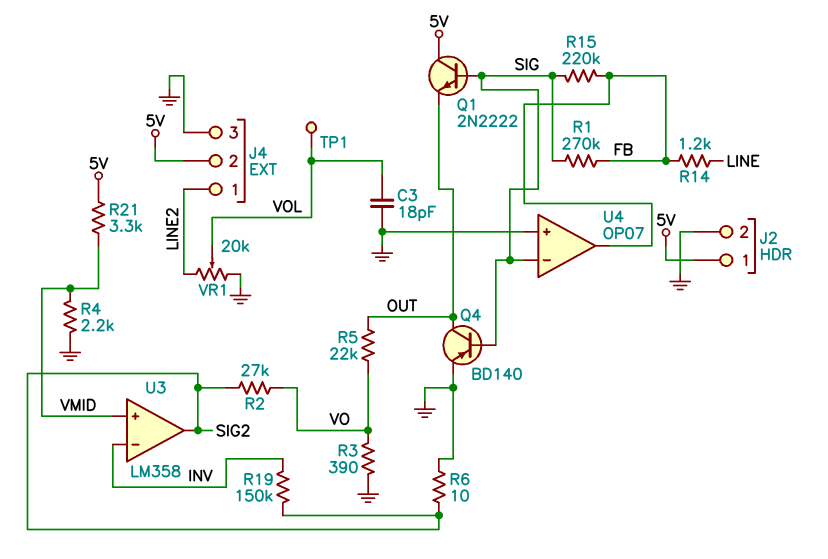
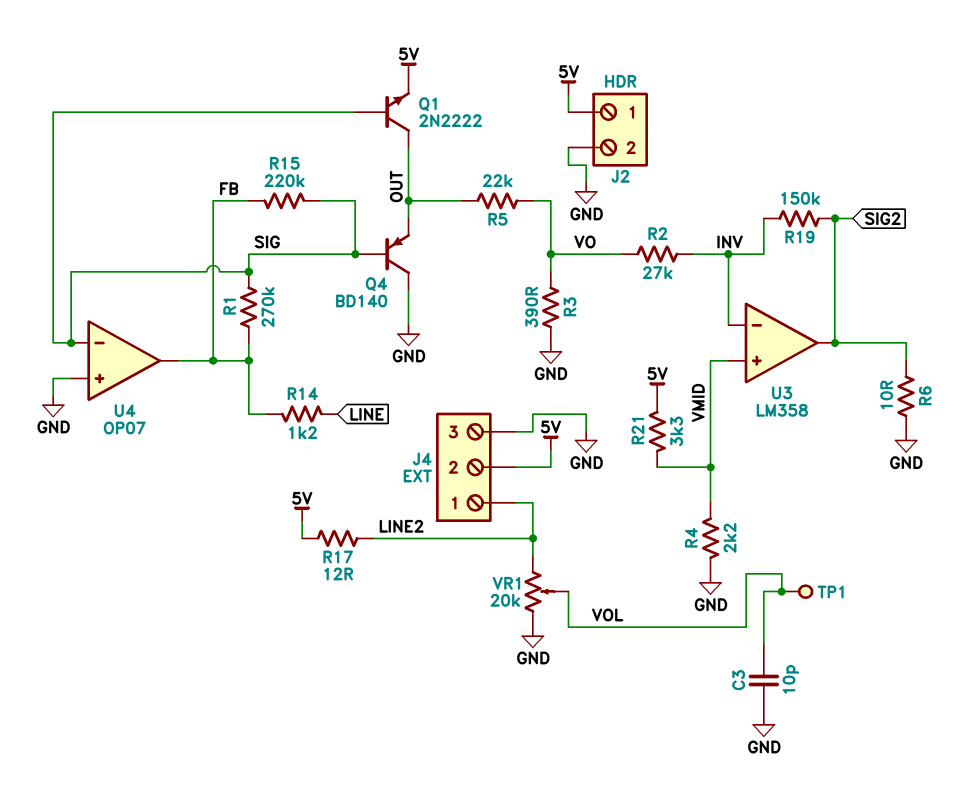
C3: 18pF (GND, VOL) -> 10pF (GND, VOL)
Q1: NPN 2N2222 (B SIG, C 5V, E OUT) -> NPN 2N2222 (B SIG, C OUT, E 5V)
Q4: PNP BD140 (B SIG, C OUT, E GND) -> PNP BD140 (B SIG, C GND, E OUT)
R2: 27k (SIG2, VO) -> 27k (INV, VO)
R17: none -> 12 (5V, LINE2)

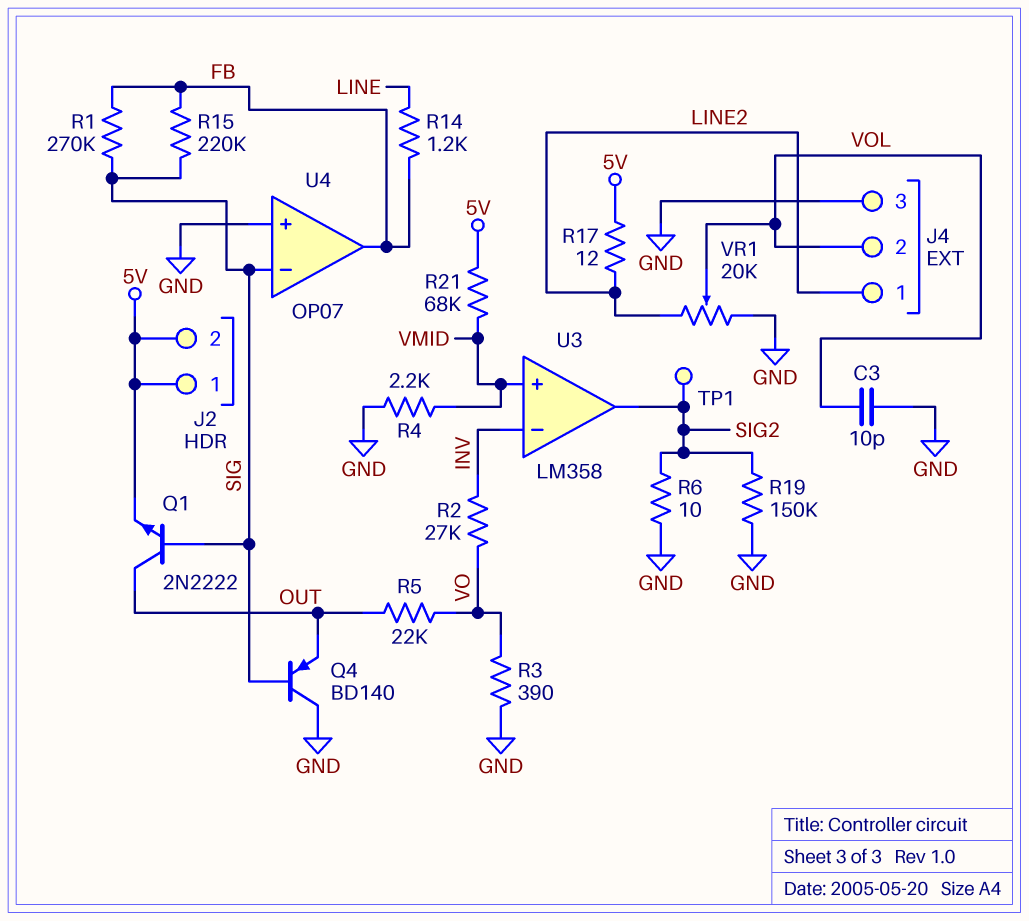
J2 pin 2: GND -> 5V
J4 pin 2: 5V -> VOL
R19: 150k (INV, SIG2) -> 150k (GND, SIG2)
R21: 3.3k (5V, VMID) -> 68k (5V, VMID)
TP1: test point (VOL) -> test point (SIG2)

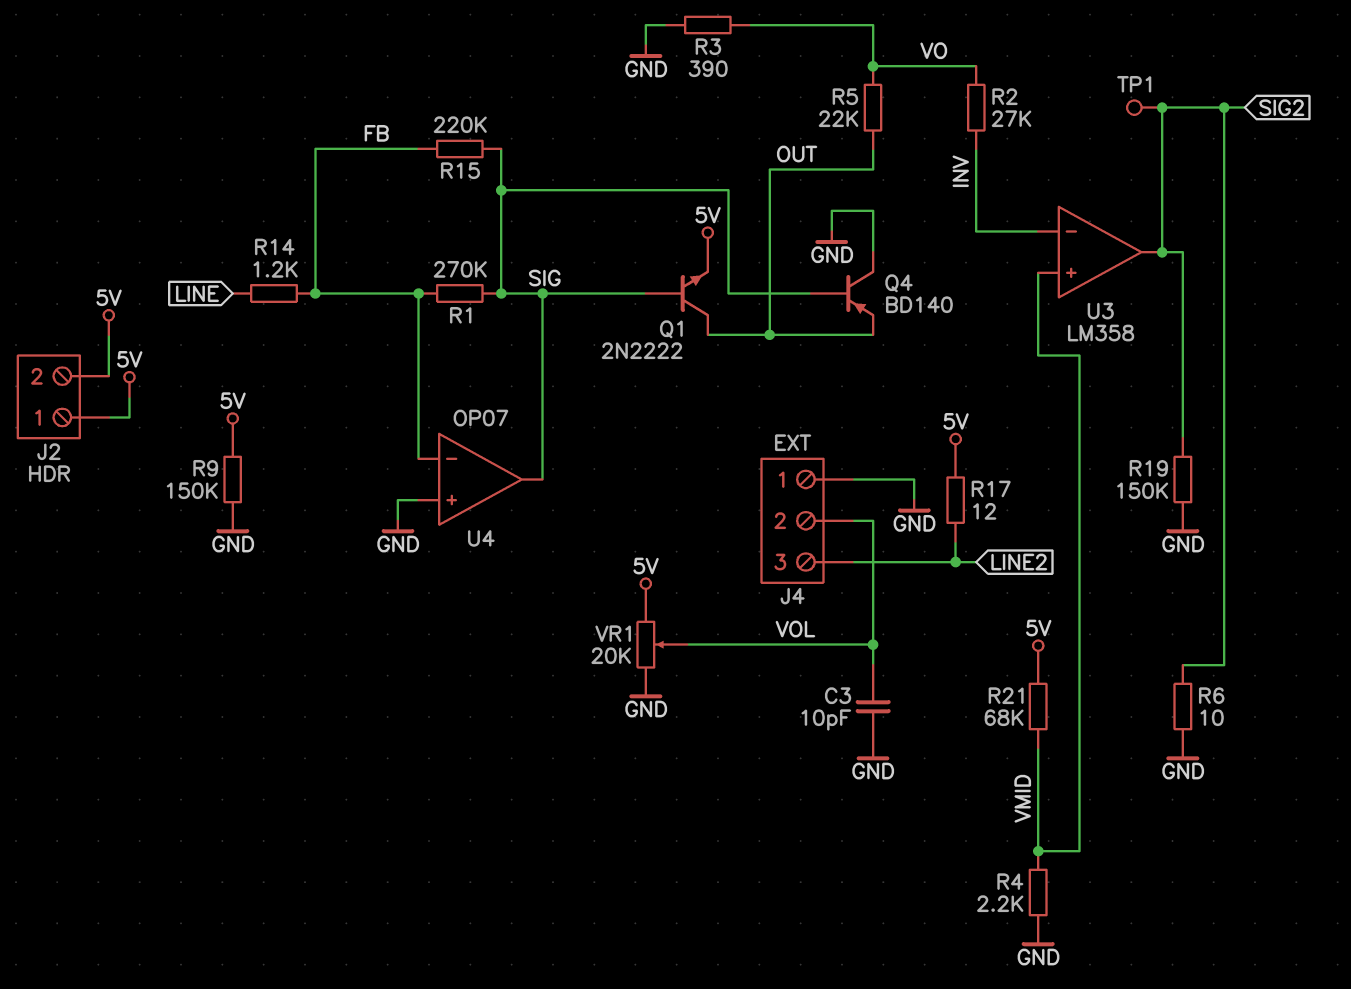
J4 pin 1: LINE2 -> GND
J4 pin 3: GND -> LINE2
R9: none -> 150k (5V, GND)
U4 pin in-: SIG -> FB
U4 pin out: FB -> SIG
VR1: 20k (GND, LINE2, wiper VOL) -> 20k (5V, GND, wiper VOL)

